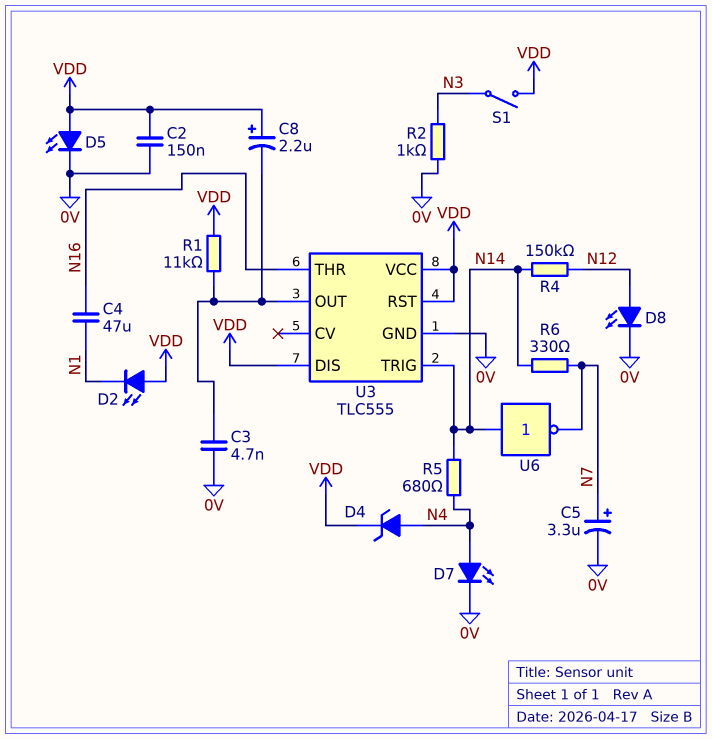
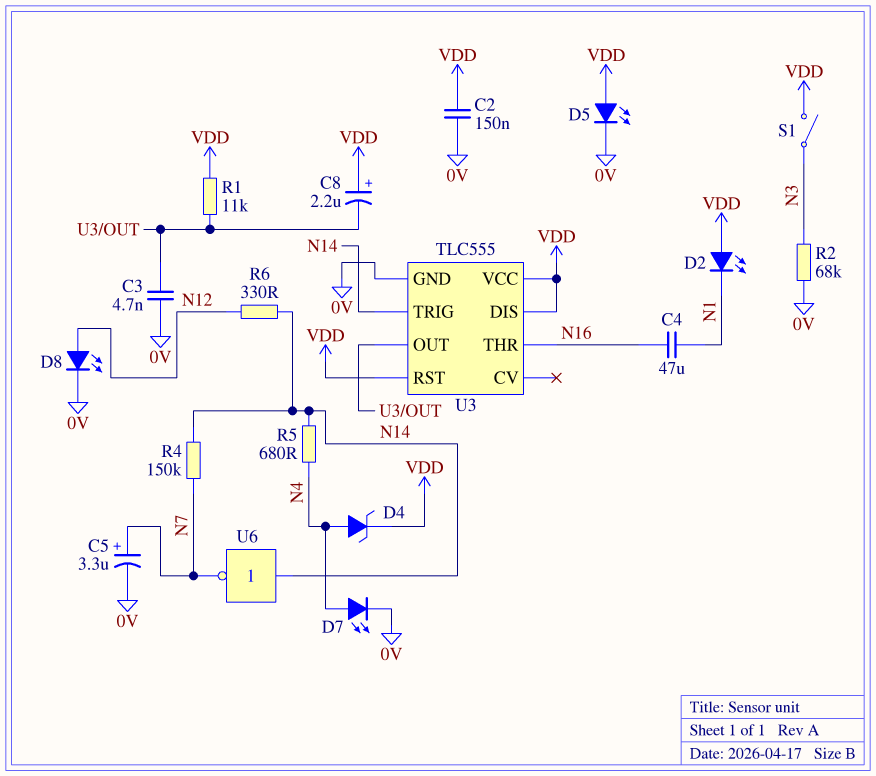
R2: 1k (0V, N3) -> 68k (0V, N3)
R4: 150k (N12, N14) -> 150k (N7, N14)
R6: 330 (N7, N14) -> 330 (N12, N14)

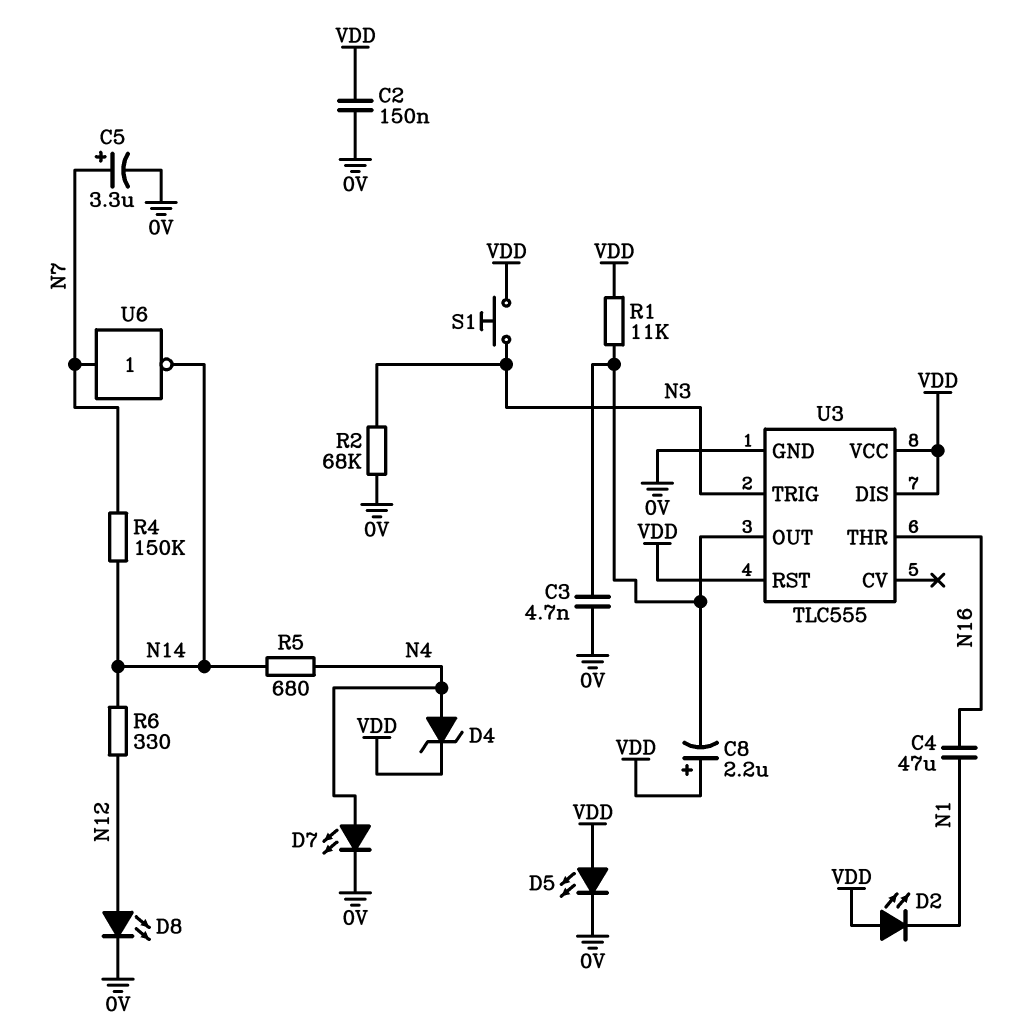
S1: switch (N3, VDD) -> button (N3, VDD)
U3 pin TRIG: N14 -> N3
U6: NOT (in N14, out N7) -> NOT (in N7, out N14)

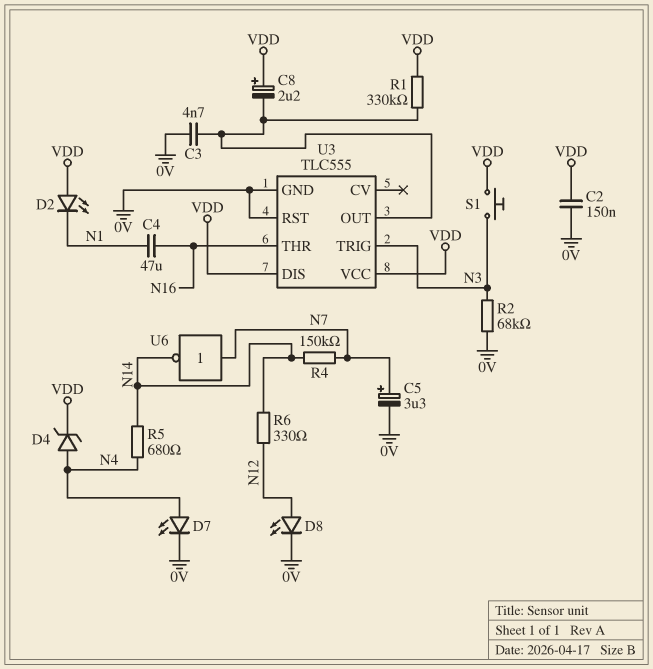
D5: LED (A VDD, K 0V) -> none
R1: 11k (U3/OUT, VDD) -> 330k (U3/OUT, VDD)
U3 pin RST: VDD -> 0V

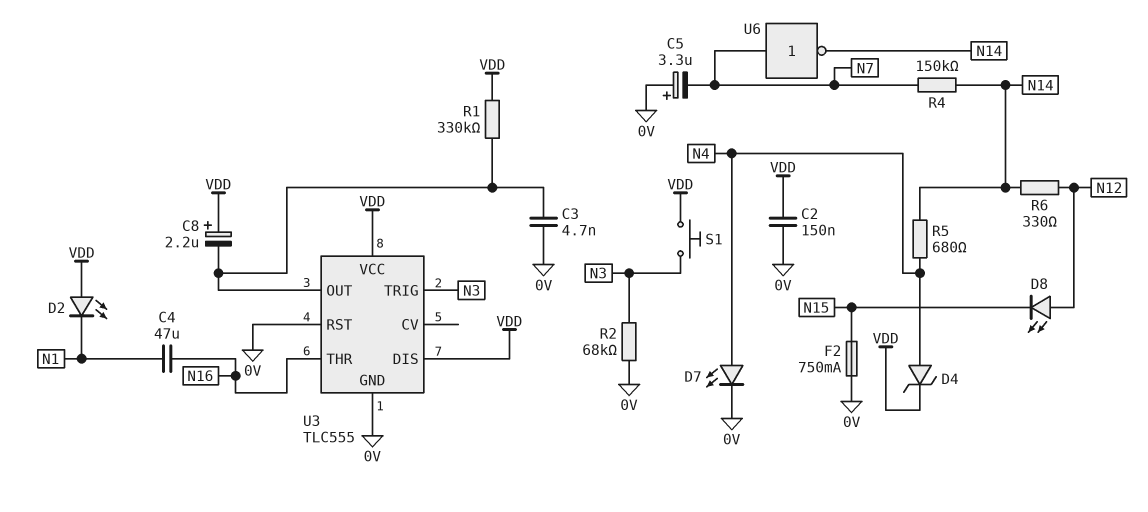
C5: 3.3uF (plus N7, minus 0V) -> 3.3uF (plus 0V, minus N7)
D8: LED (A N12, K 0V) -> LED (A N12, K N15)
F2: none -> 750mA (0V, N15)

